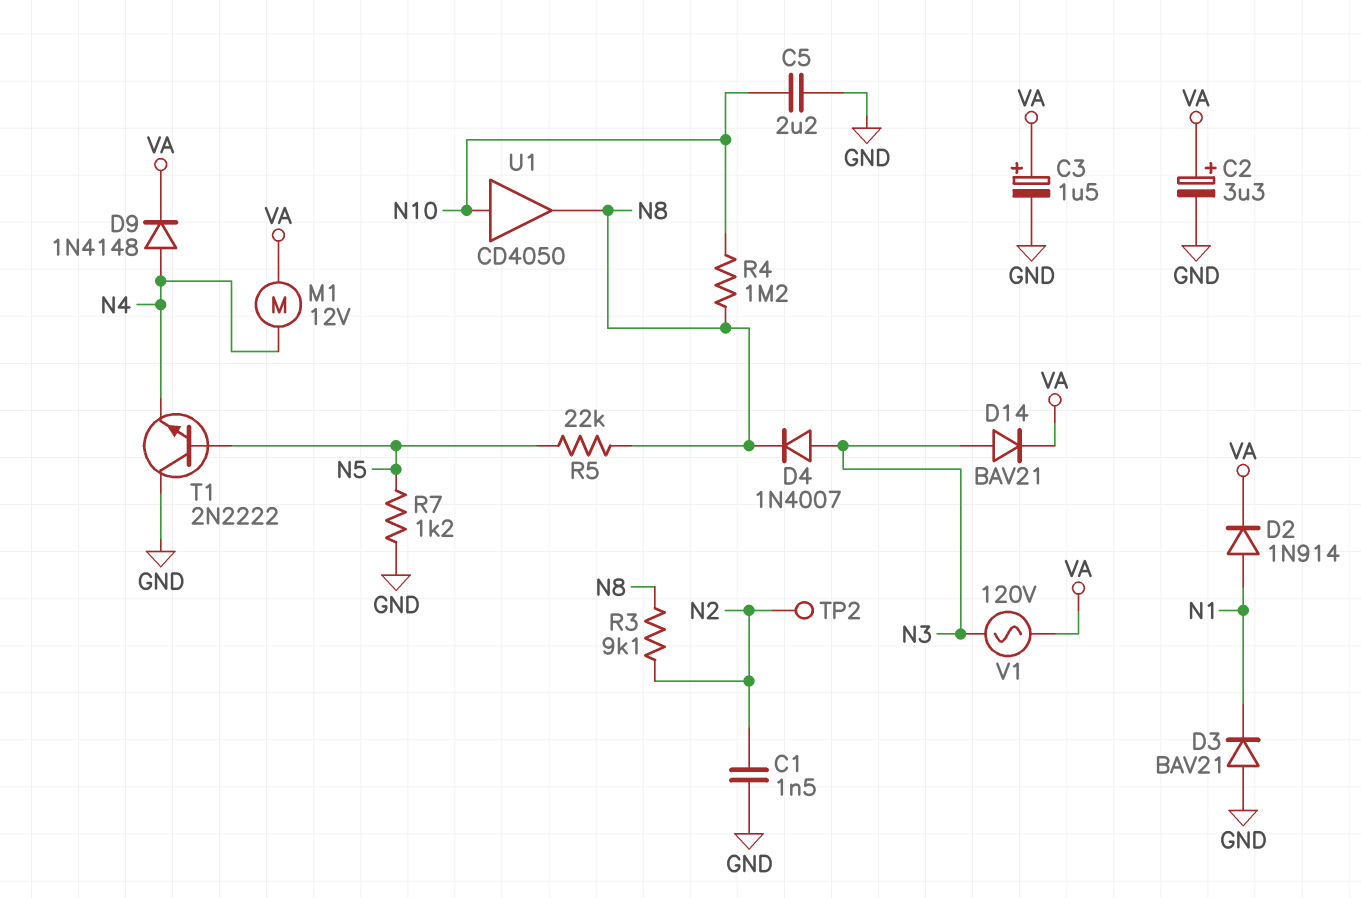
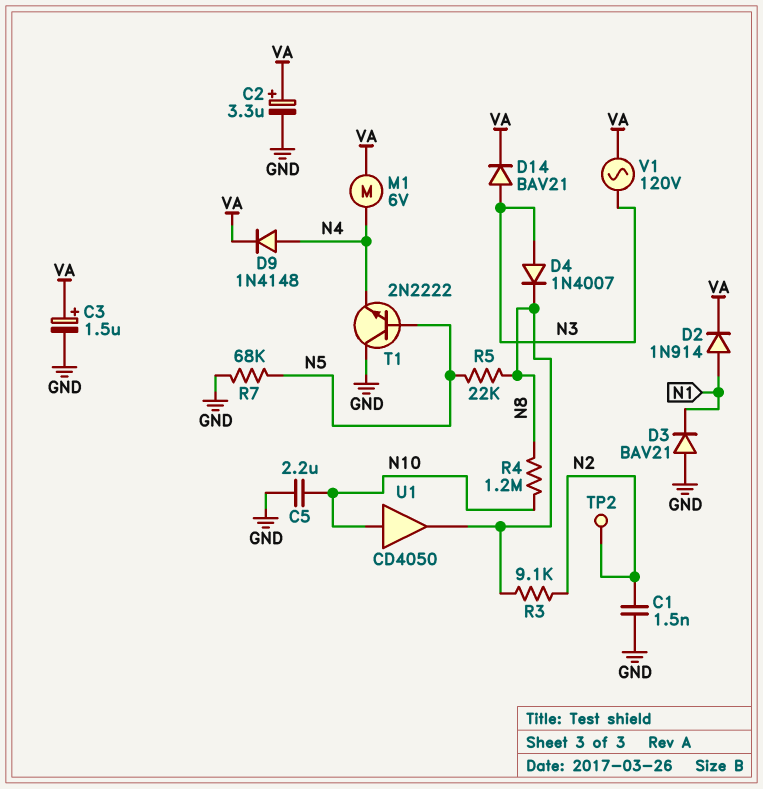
M1: motor 12V (N4, VA) -> motor 6V (N4, VA)
R7: 1.2k (GND, N5) -> 68k (GND, N5)

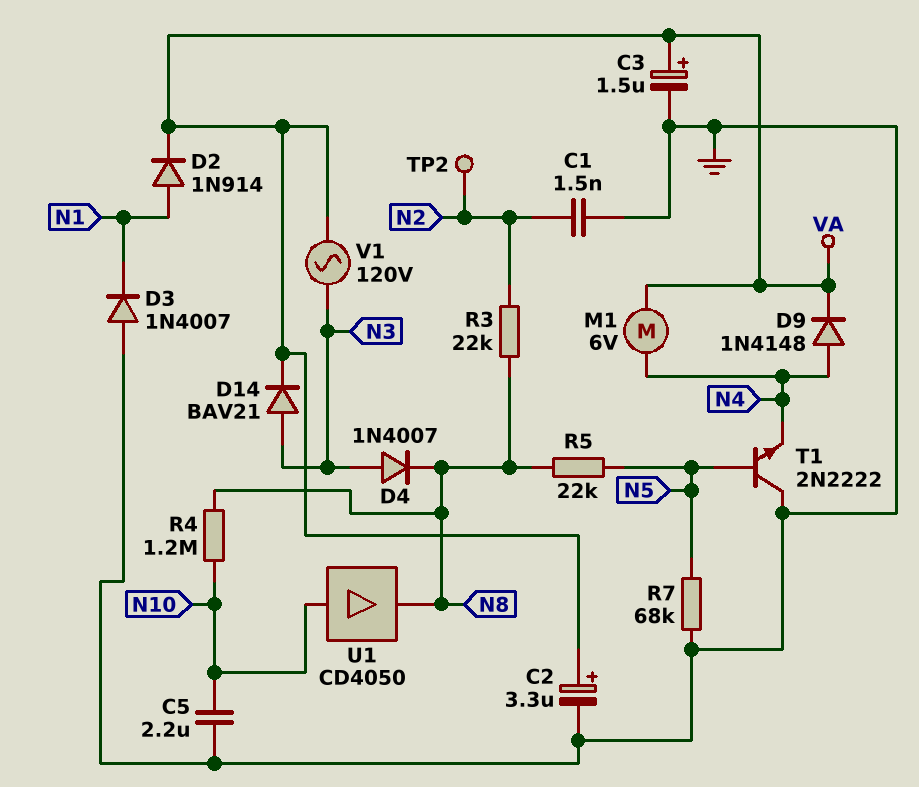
D3: diode BAV21 (A GND, K N1) -> diode 1N4007 (A GND, K N1)
R3: 9.1k (N2, N8) -> 22k (N2, N8)

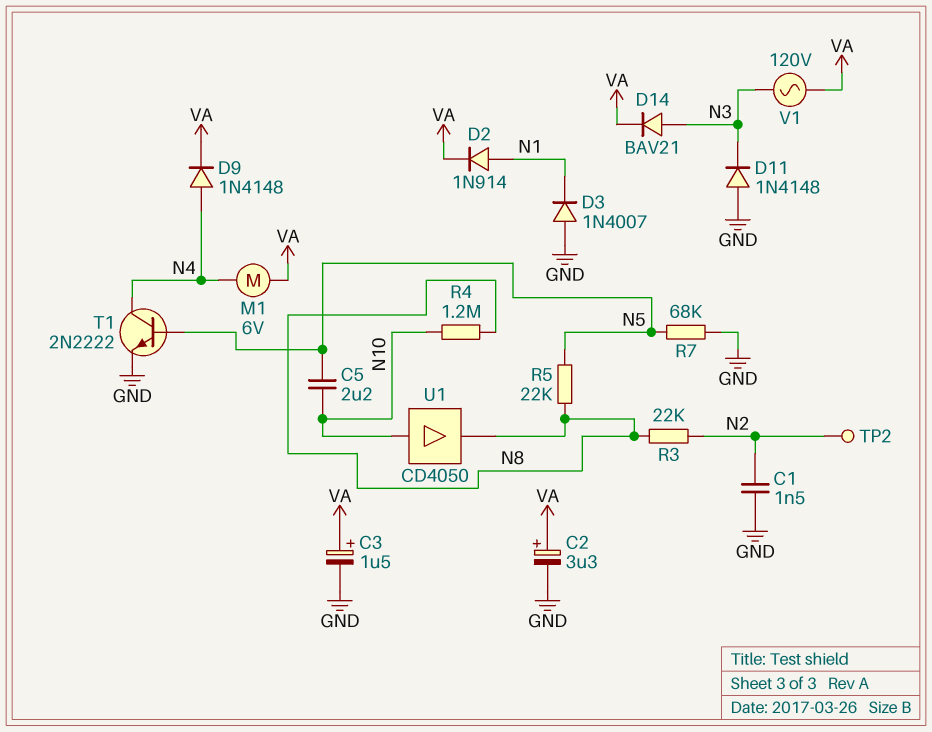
C5: 2.2uF (GND, N10) -> 2.2uF (N5, N10)
D4: diode 1N4007 (A N3, K N8) -> none
D11: none -> diode 1N4148 (A GND, K N3)
T1: NPN 2N2222 (B N5, C GND, E N4) -> NPN 2N2222 (B N5, C N4, E GND)

